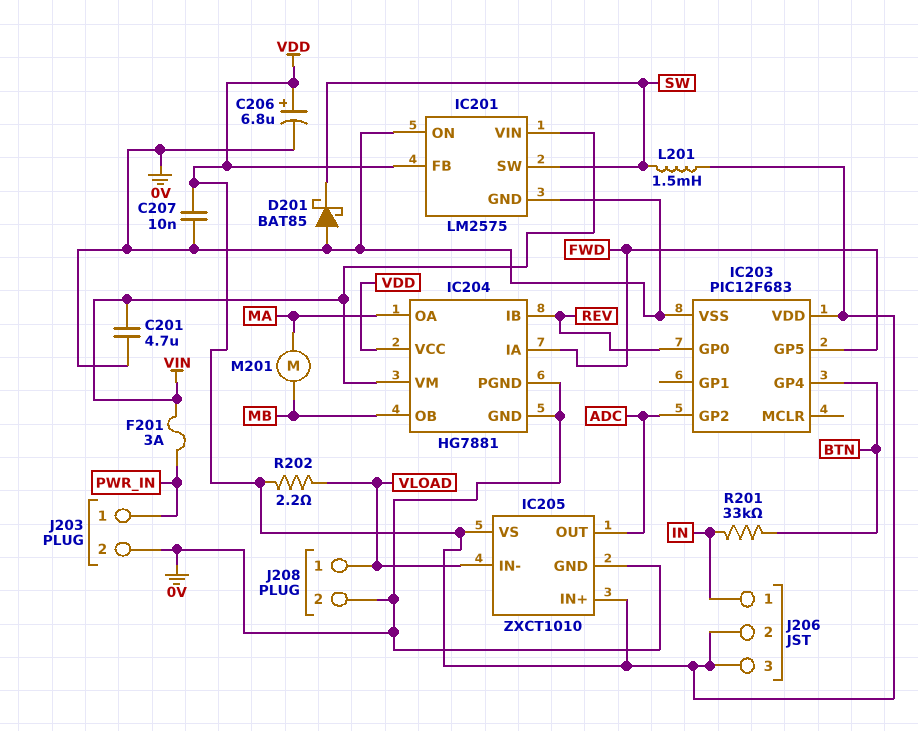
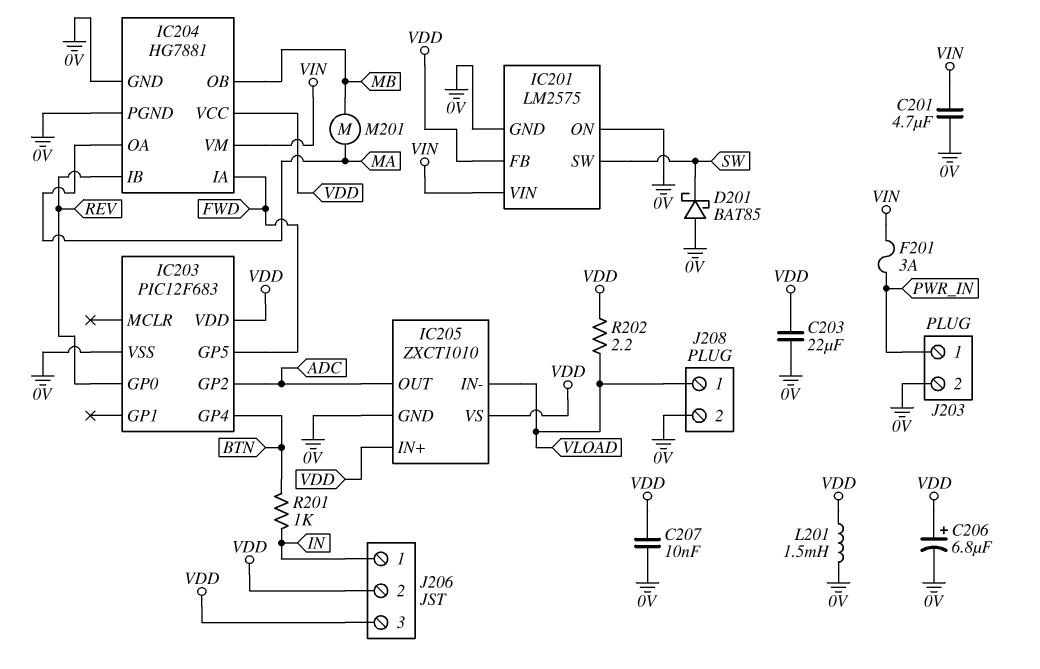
C203: none -> 22uF (0V, VDD)
L201: 1.5mH (SW, VDD) -> 1.5mH (0V, VDD)
R201: 33k (BTN, IN) -> 1k (BTN, IN)

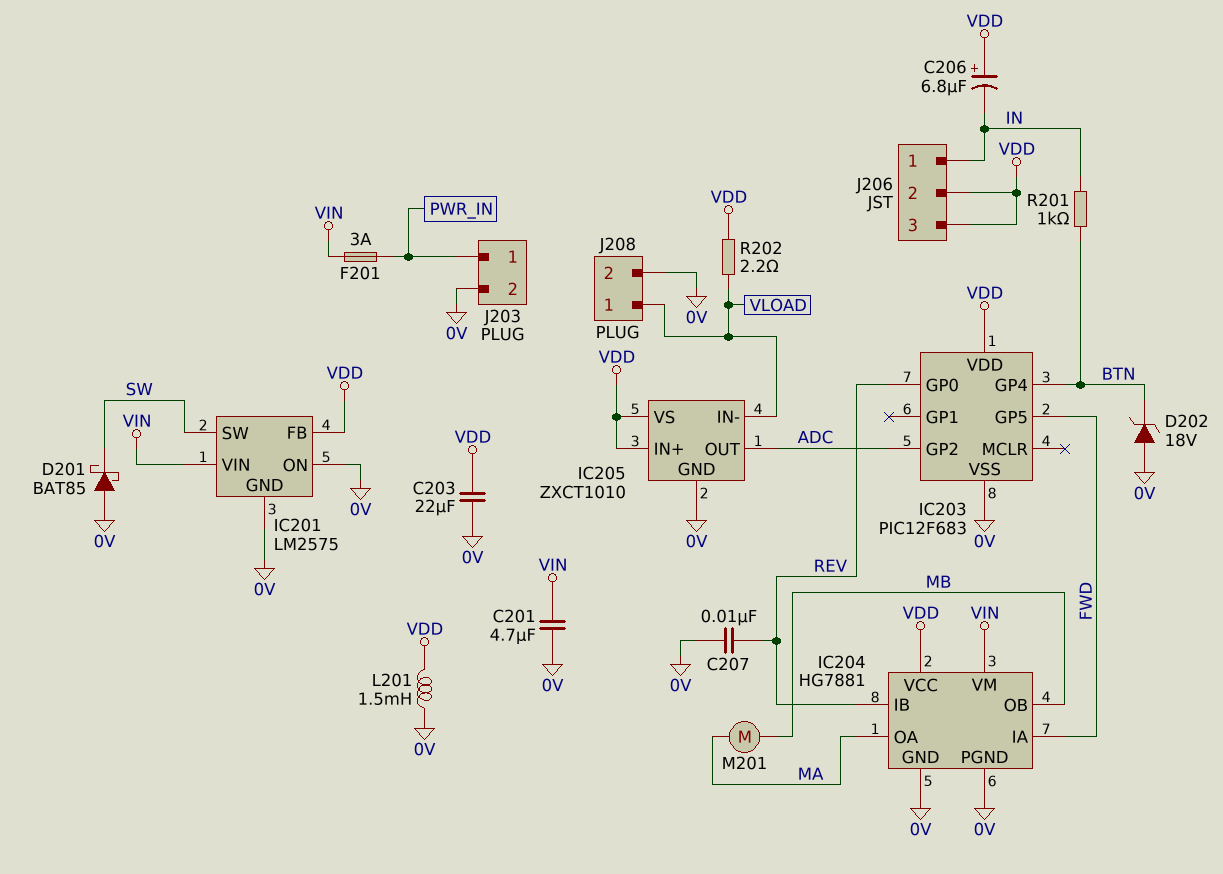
C206: 6.8uF (plus VDD, minus 0V) -> 6.8uF (plus VDD, minus IN)
C207: 10nF (0V, VDD) -> 10nF (0V, REV)
D202: none -> zener 18V (A 0V, K BTN)

